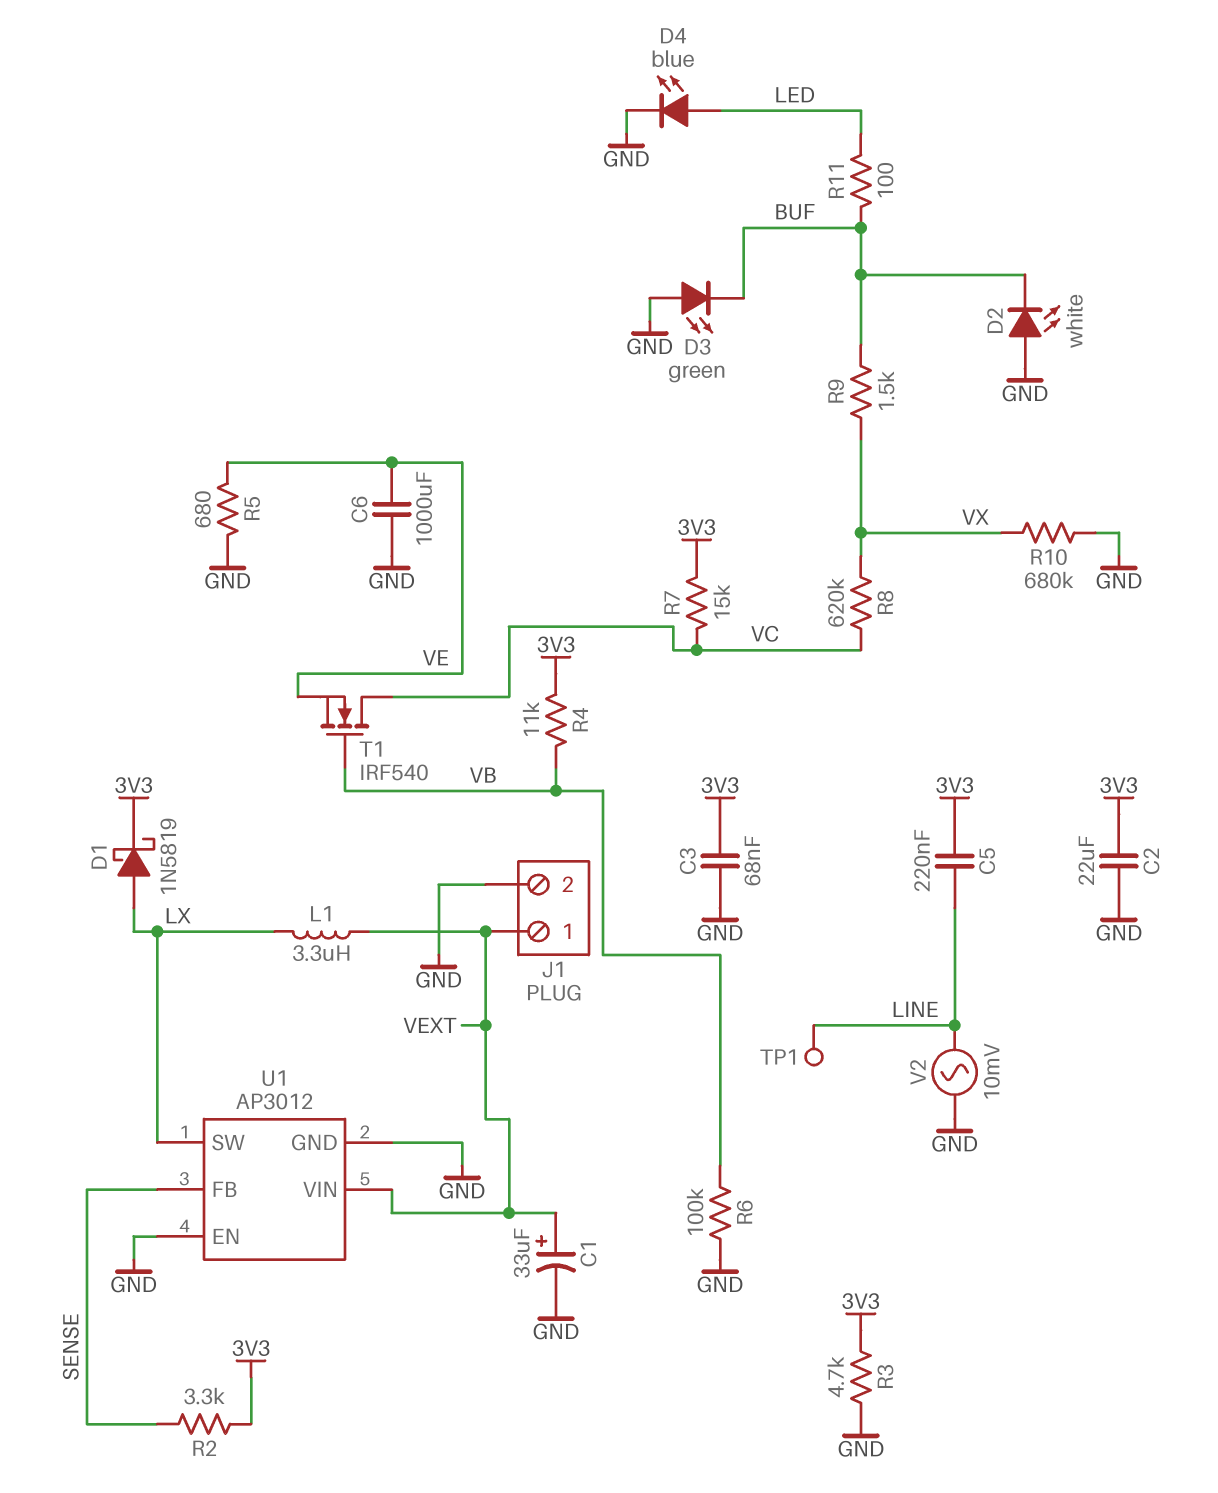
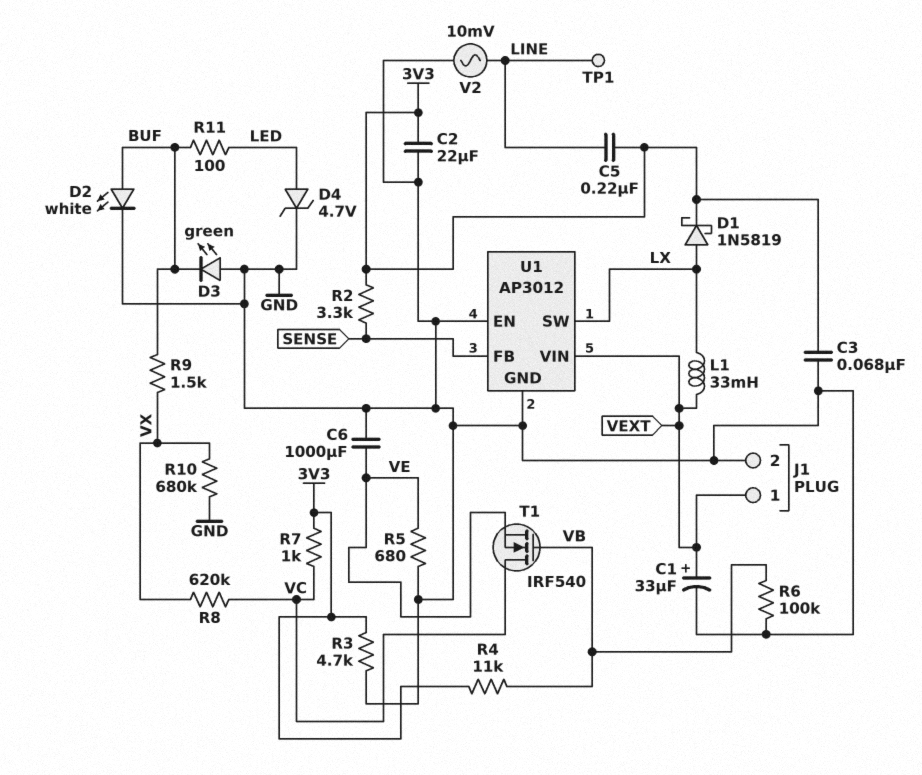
D2: LED white (A GND, K BUF) -> LED white (A BUF, K GND)
D4: LED blue (A LED, K GND) -> zener 4.7V (A LED, K GND)
L1: 3.3uH (LX, VEXT) -> 33mH (LX, VEXT)
R7: 15k (3V3, VC) -> 1k (3V3, VC)

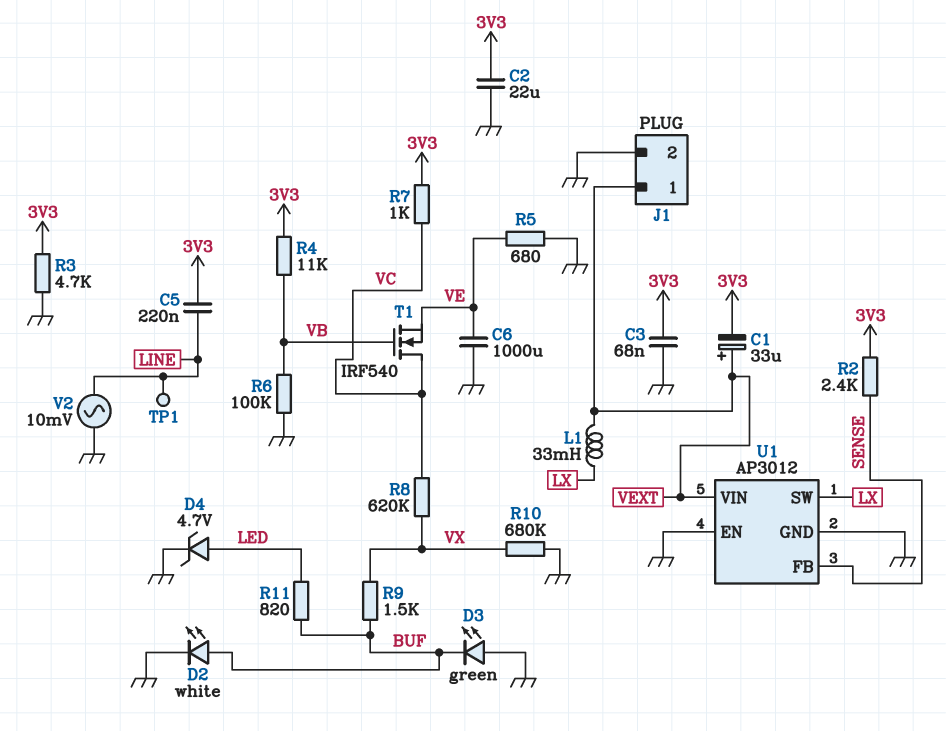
C1: 33uF (plus VEXT, minus GND) -> 33uF (plus VEXT, minus 3V3)
D1: schottky 1N5819 (A LX, K 3V3) -> none
R2: 3.3k (3V3, SENSE) -> 2.4k (3V3, SENSE)
R11: 100 (BUF, LED) -> 820 (BUF, LED)

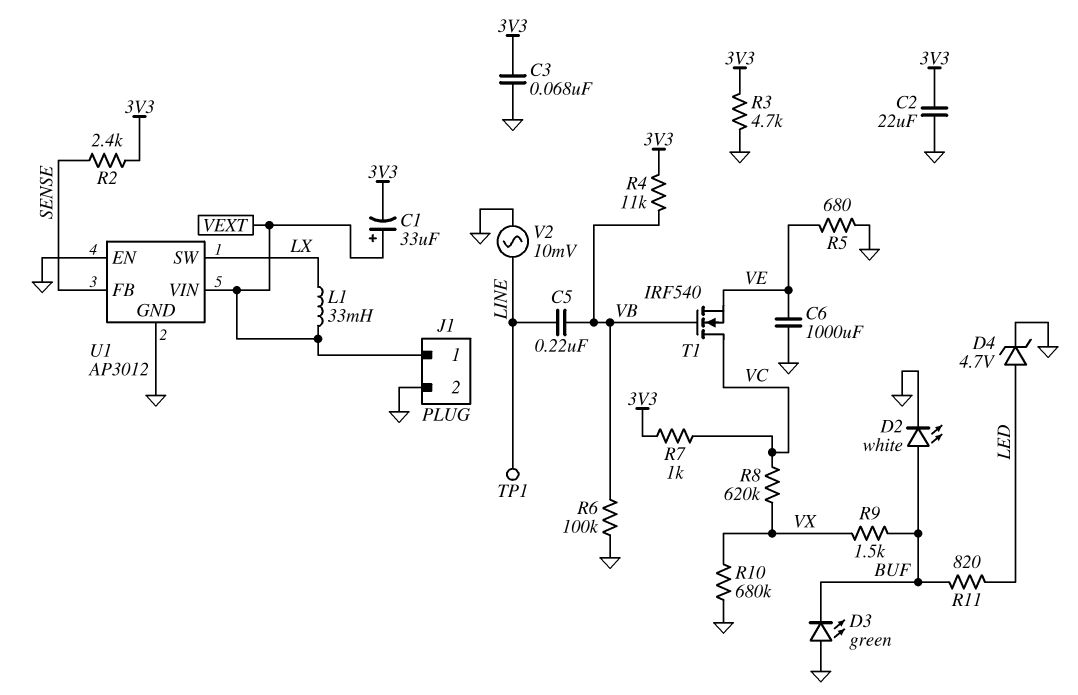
C5: 220nF (3V3, LINE) -> 220nF (LINE, VB)

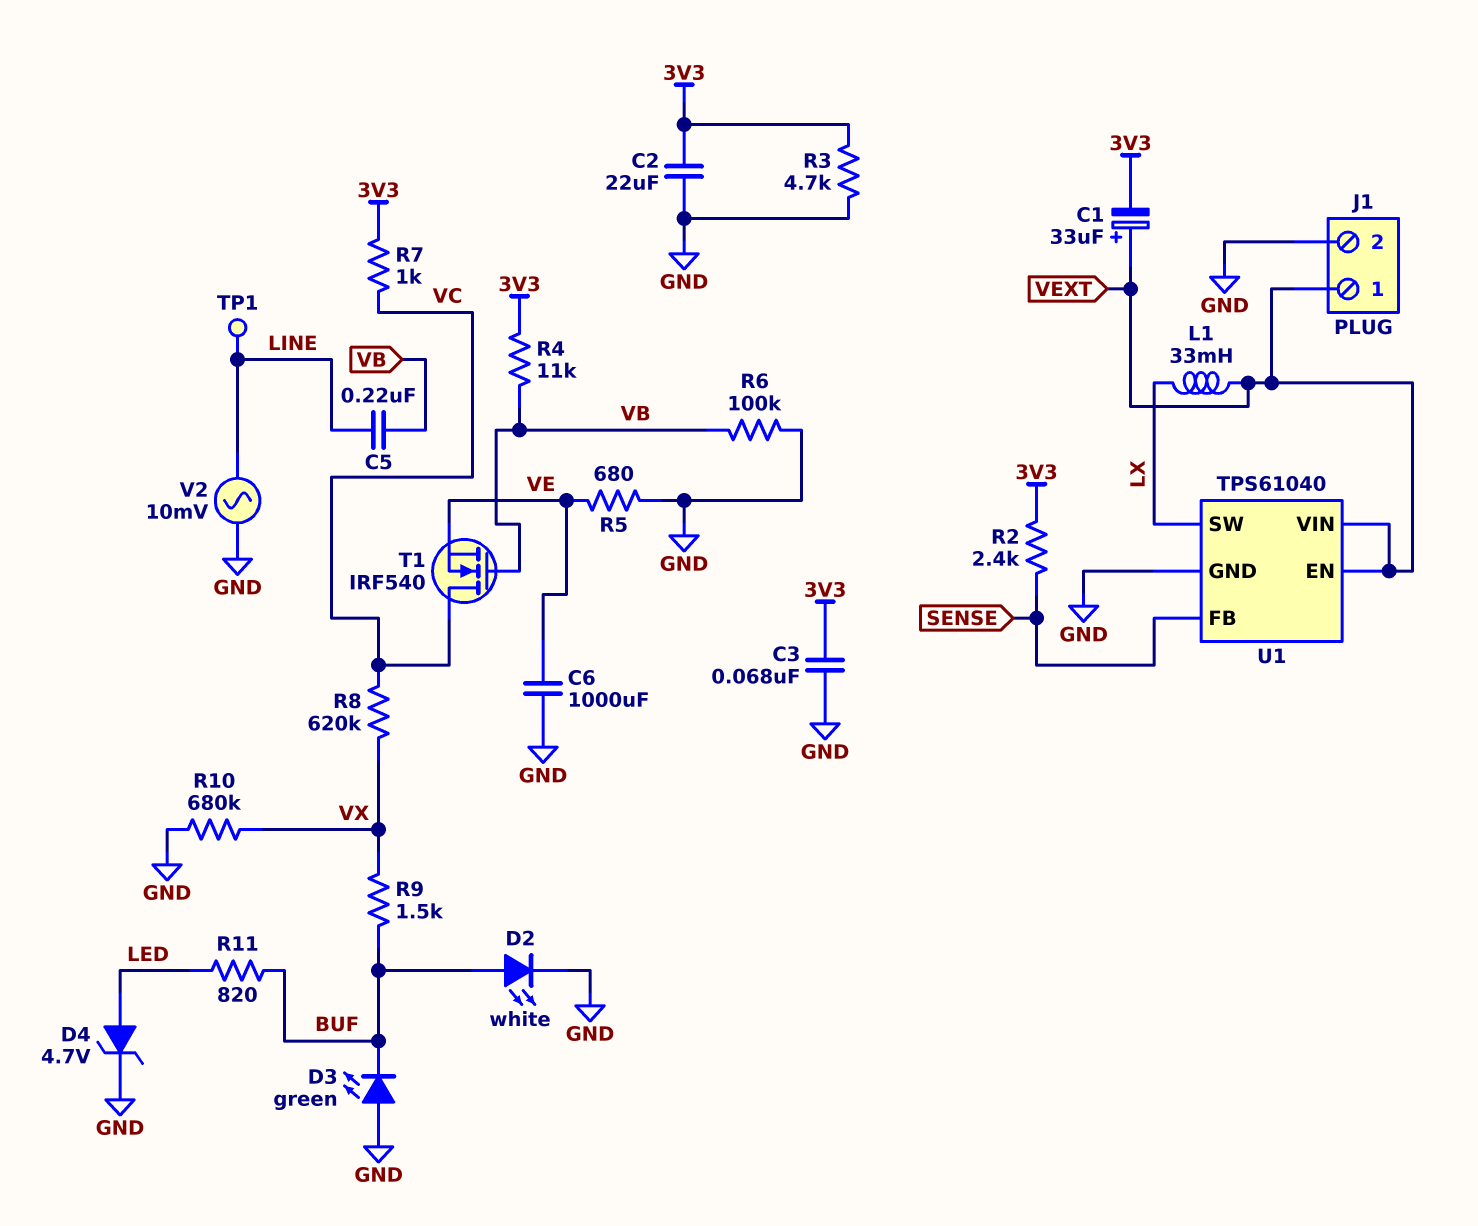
U1: AP3012 -> TPS61040
U1 pin EN: GND -> VEXT

